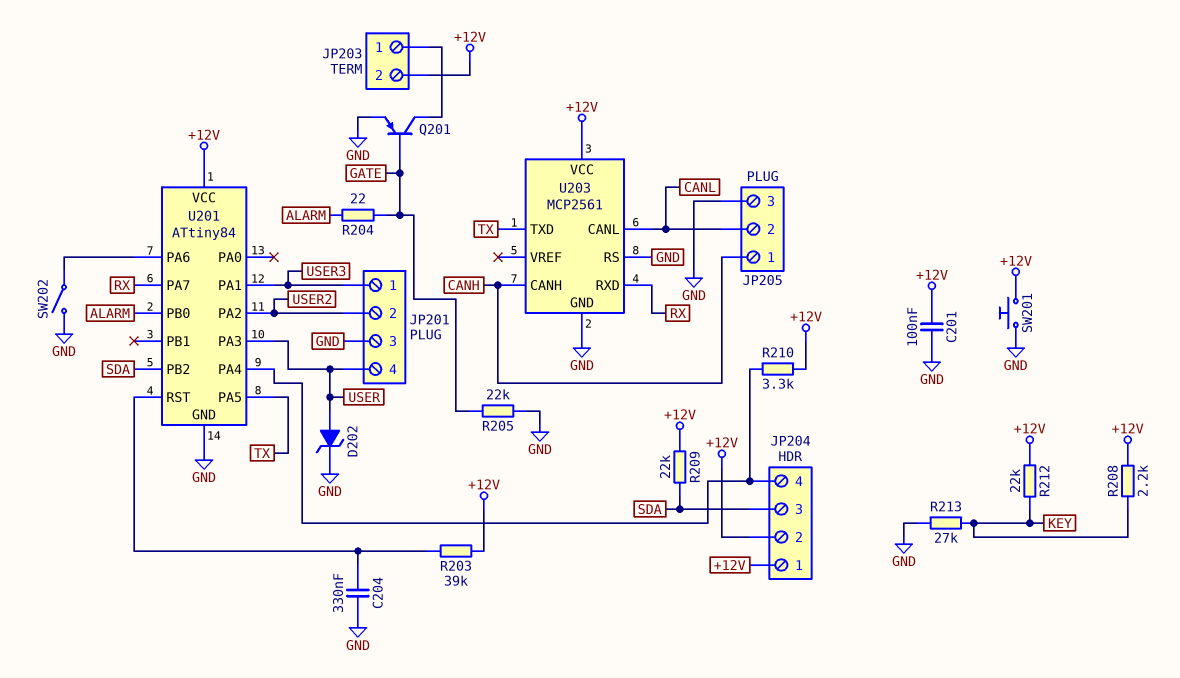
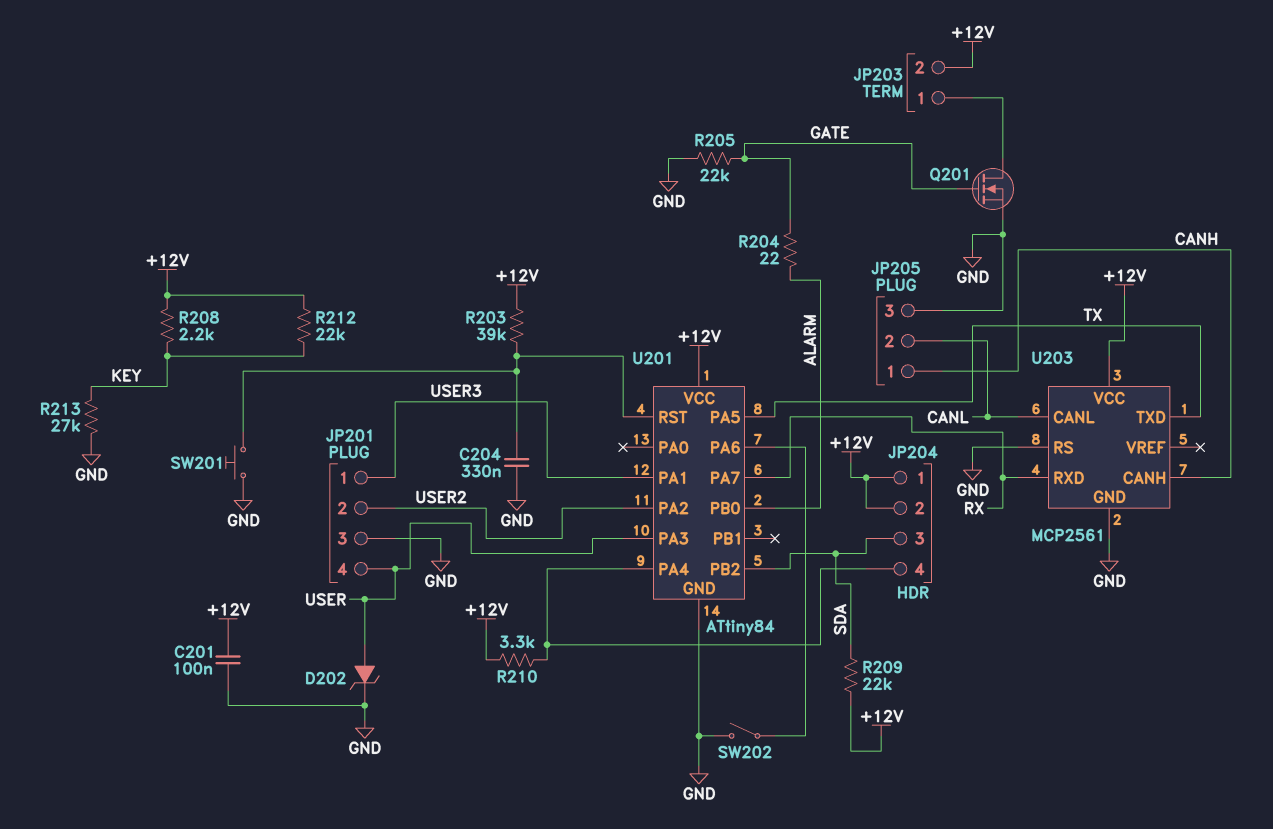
Q201: PNP (B GATE, C JP203/1, E GND) -> NMOS (G GATE, D JP203/1, S GND)
SW201: button (+12V, GND) -> button (GND, U201/RST)

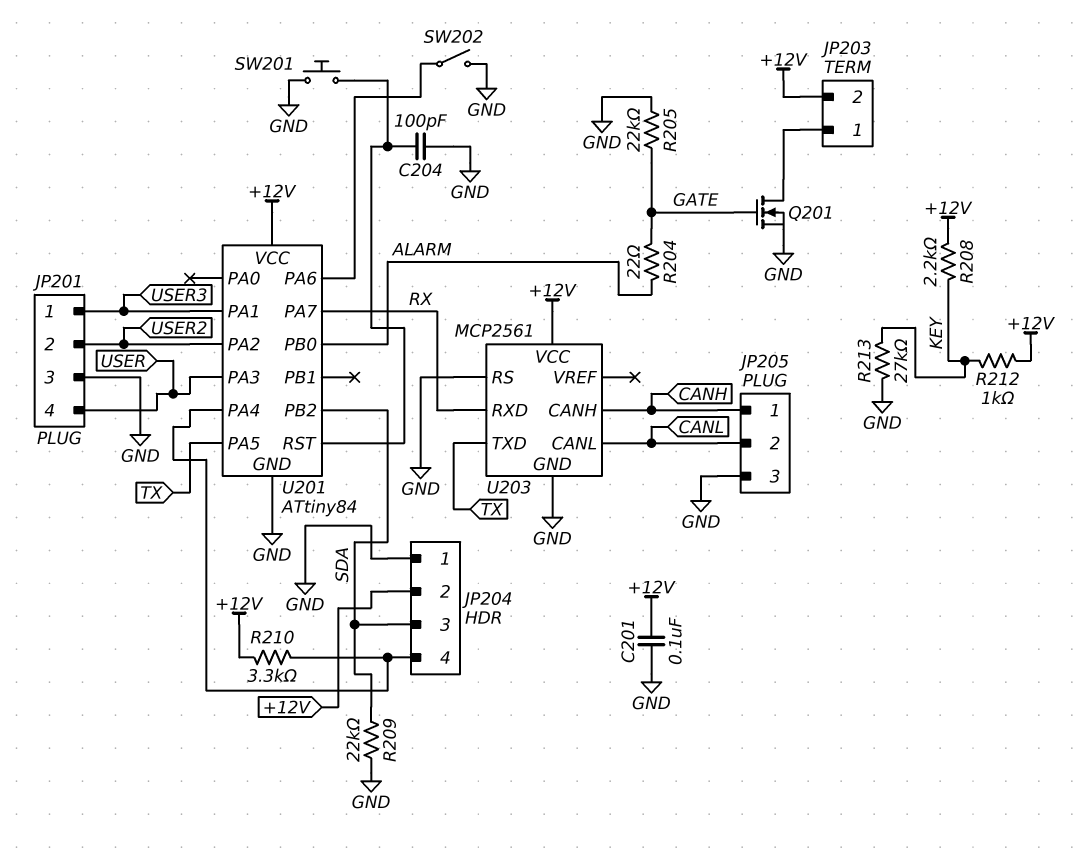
C204: 330nF (GND, U201/RST) -> 100pF (GND, U201/RST)
D202: zener (A USER, K GND) -> none
JP204 pin 1: +12V -> GND
R203: 39k (+12V, U201/RST) -> none
R209: 22k (+12V, SDA) -> 22k (GND, SDA)
R212: 22k (+12V, KEY) -> 1k (+12V, KEY)

